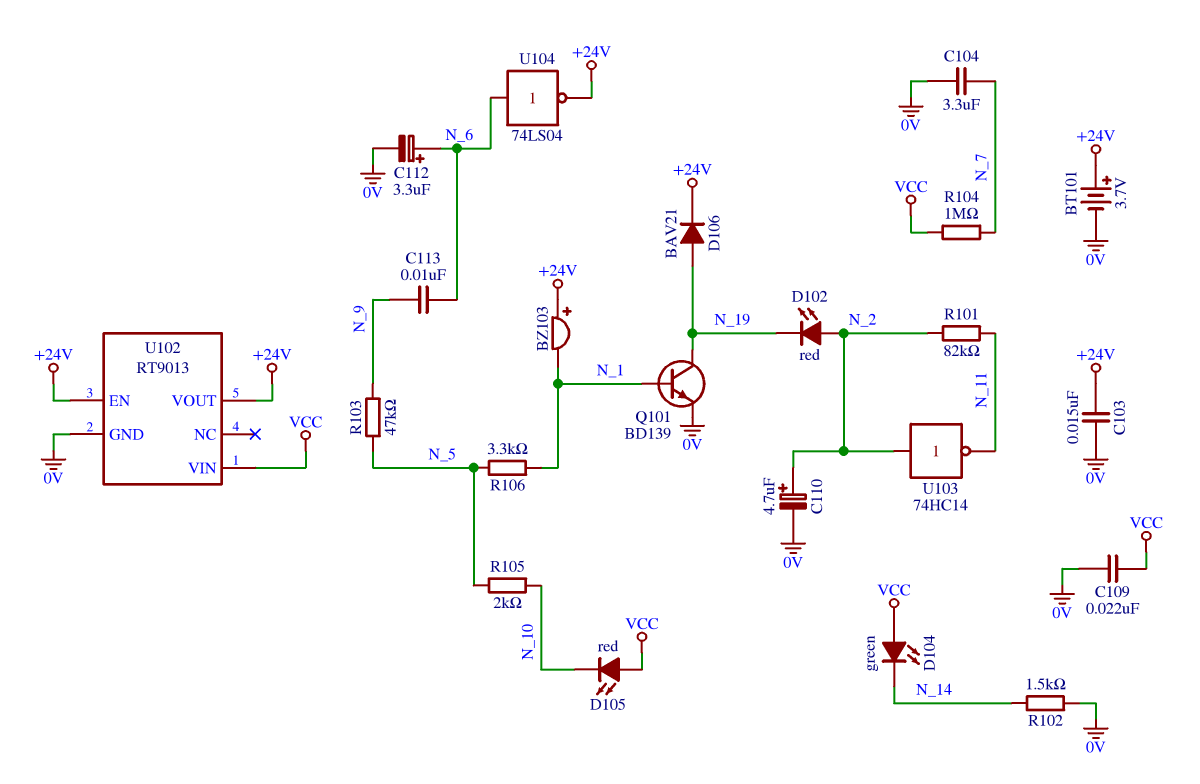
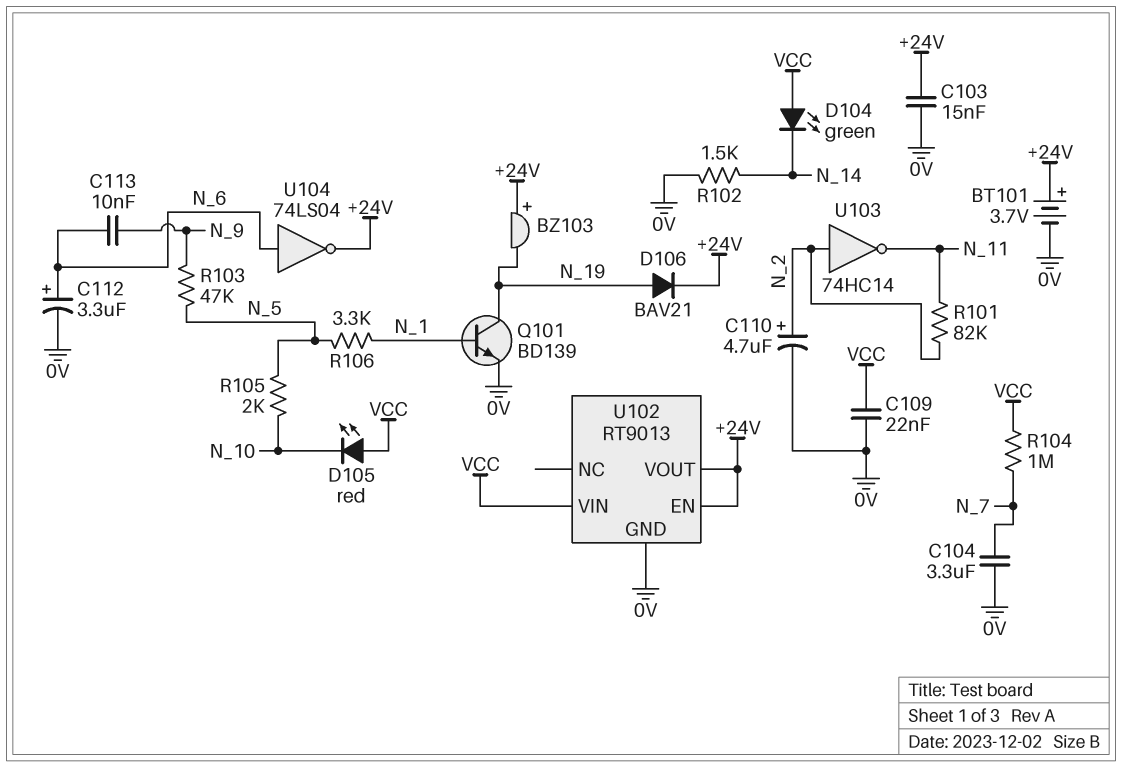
BZ103: buzzer (plus +24V, minus N_1) -> buzzer (plus +24V, minus N_19)
D102: LED red (A N_2, K N_19) -> none

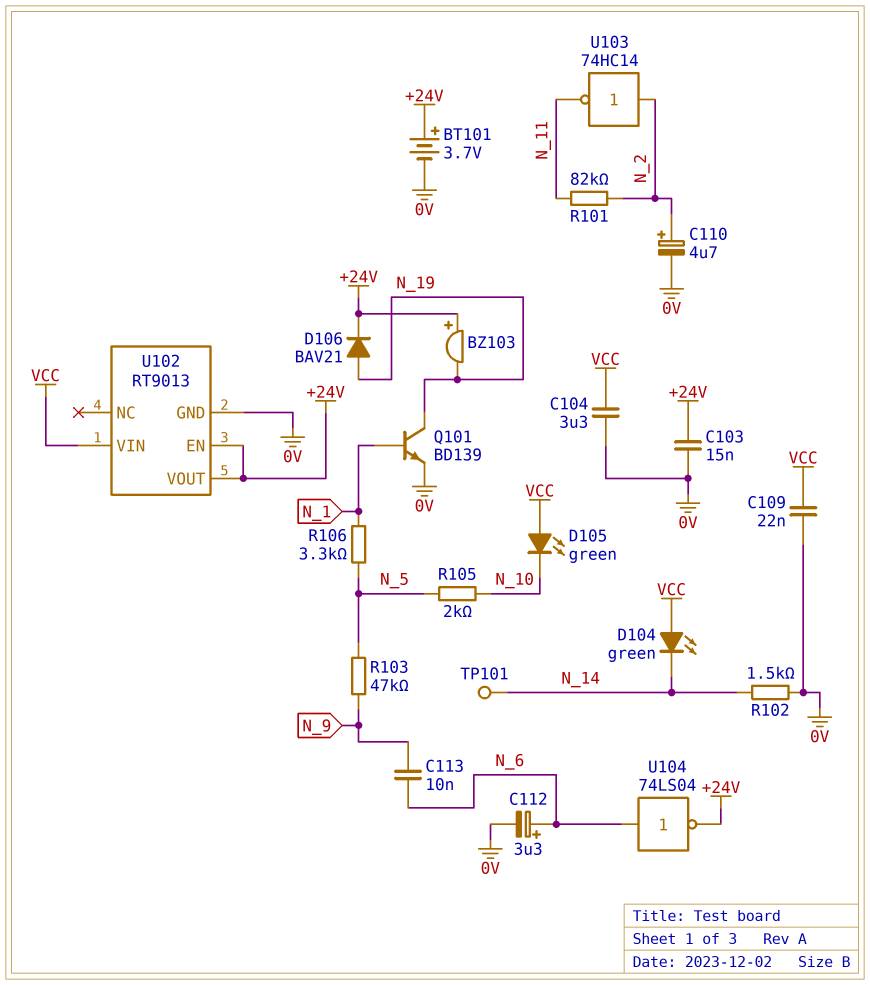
C104: 3.3uF (0V, N_7) -> 3.3uF (0V, VCC)
D105: LED red (A VCC, K N_10) -> LED green (A VCC, K N_10)
R104: 1M (N_7, VCC) -> none
TP101: none -> test point (N_14)

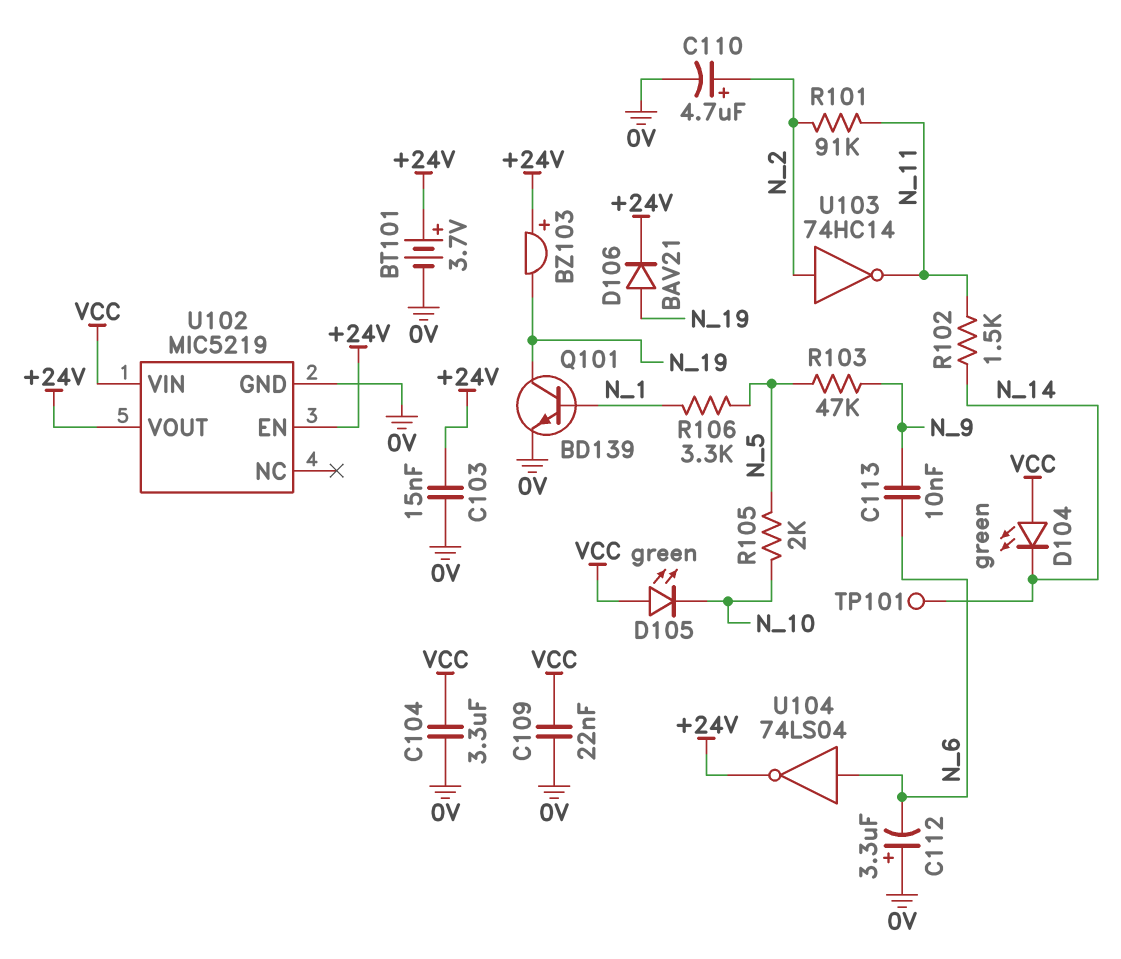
C112: 3.3uF (plus N_6, minus 0V) -> 3.3uF (plus 0V, minus N_6)
R101: 82k (N_2, N_11) -> 91k (N_2, N_11)
R102: 1.5k (0V, N_14) -> 1.5k (N_11, N_14)
U102: RT9013 -> MIC5219

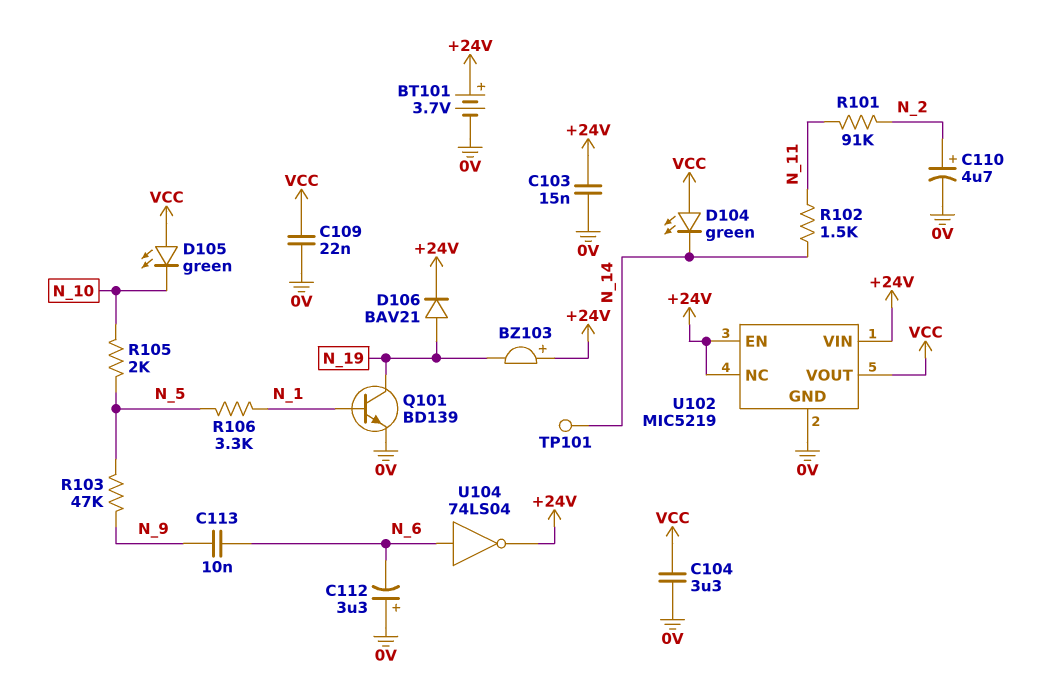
U102 pin NC: none -> +24V
U102 pin VIN: VCC -> +24V
U102 pin VOUT: +24V -> VCC
U103: NOT 74HC14 (in N_2, out N_11) -> none

